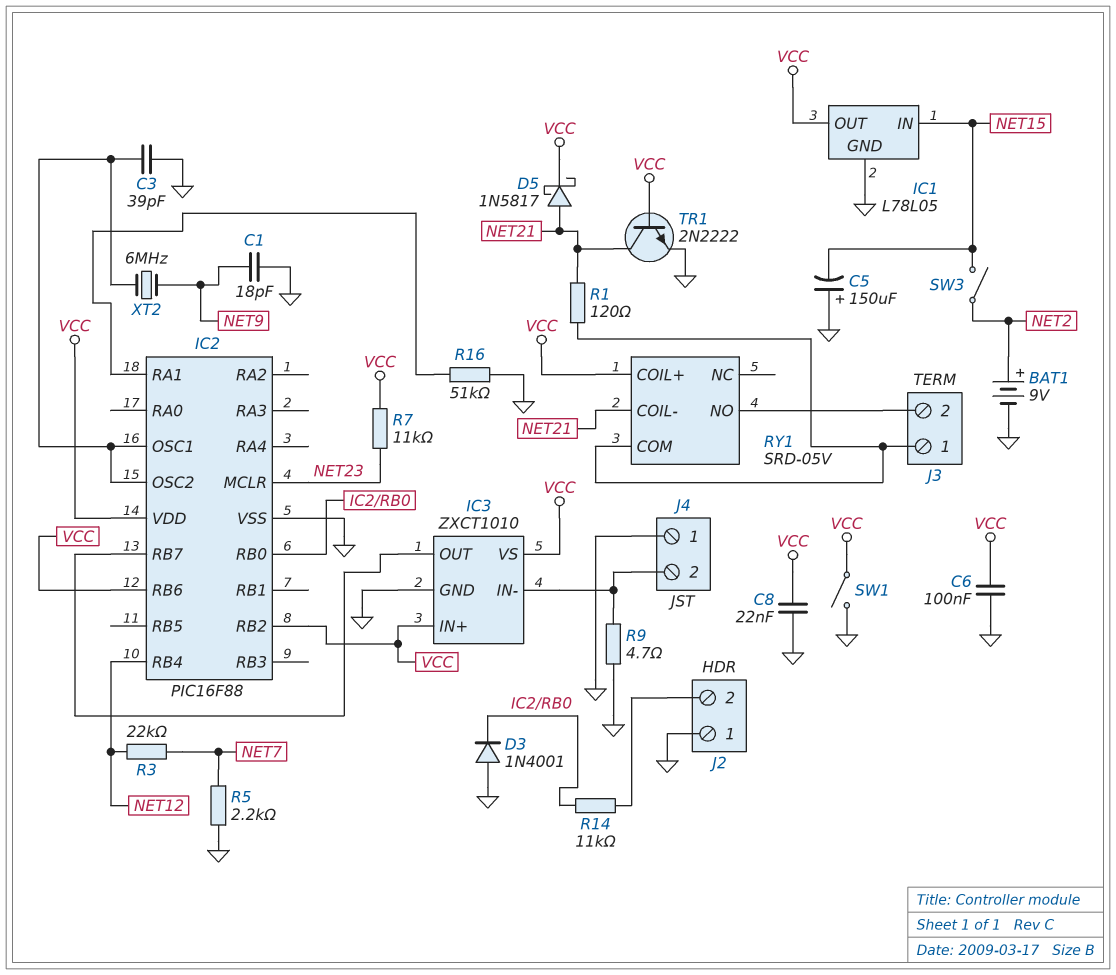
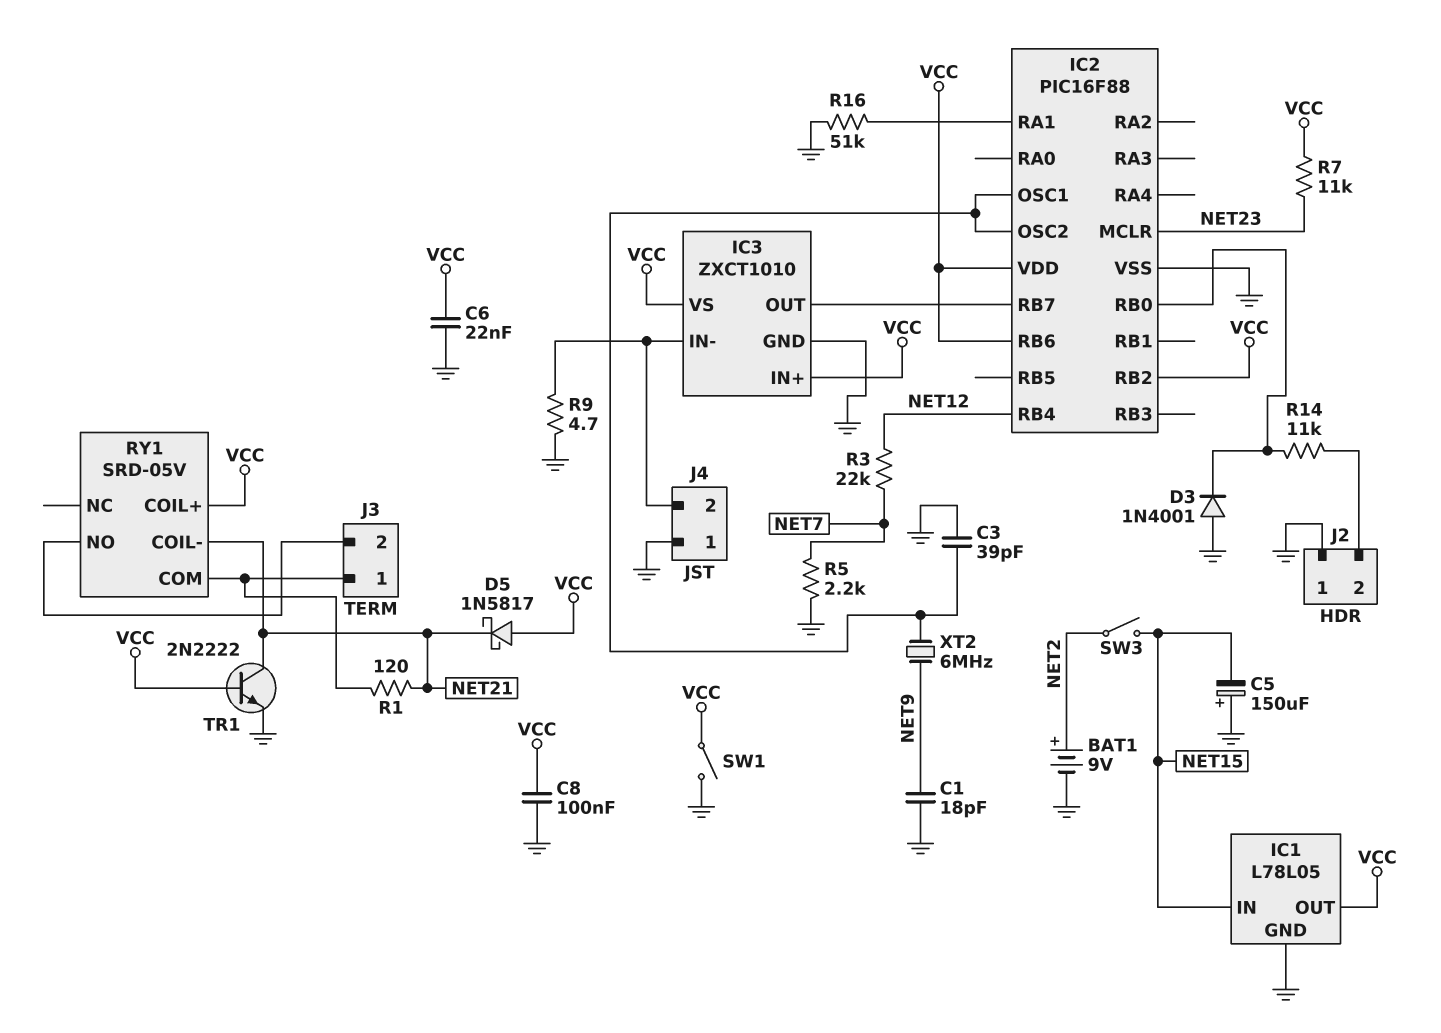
C6: 100nF (GND, VCC) -> 22nF (GND, VCC)
C8: 22nF (GND, VCC) -> 100nF (GND, VCC)
D5: schottky 1N5817 (A NET21, K VCC) -> schottky 1N5817 (A VCC, K NET21)

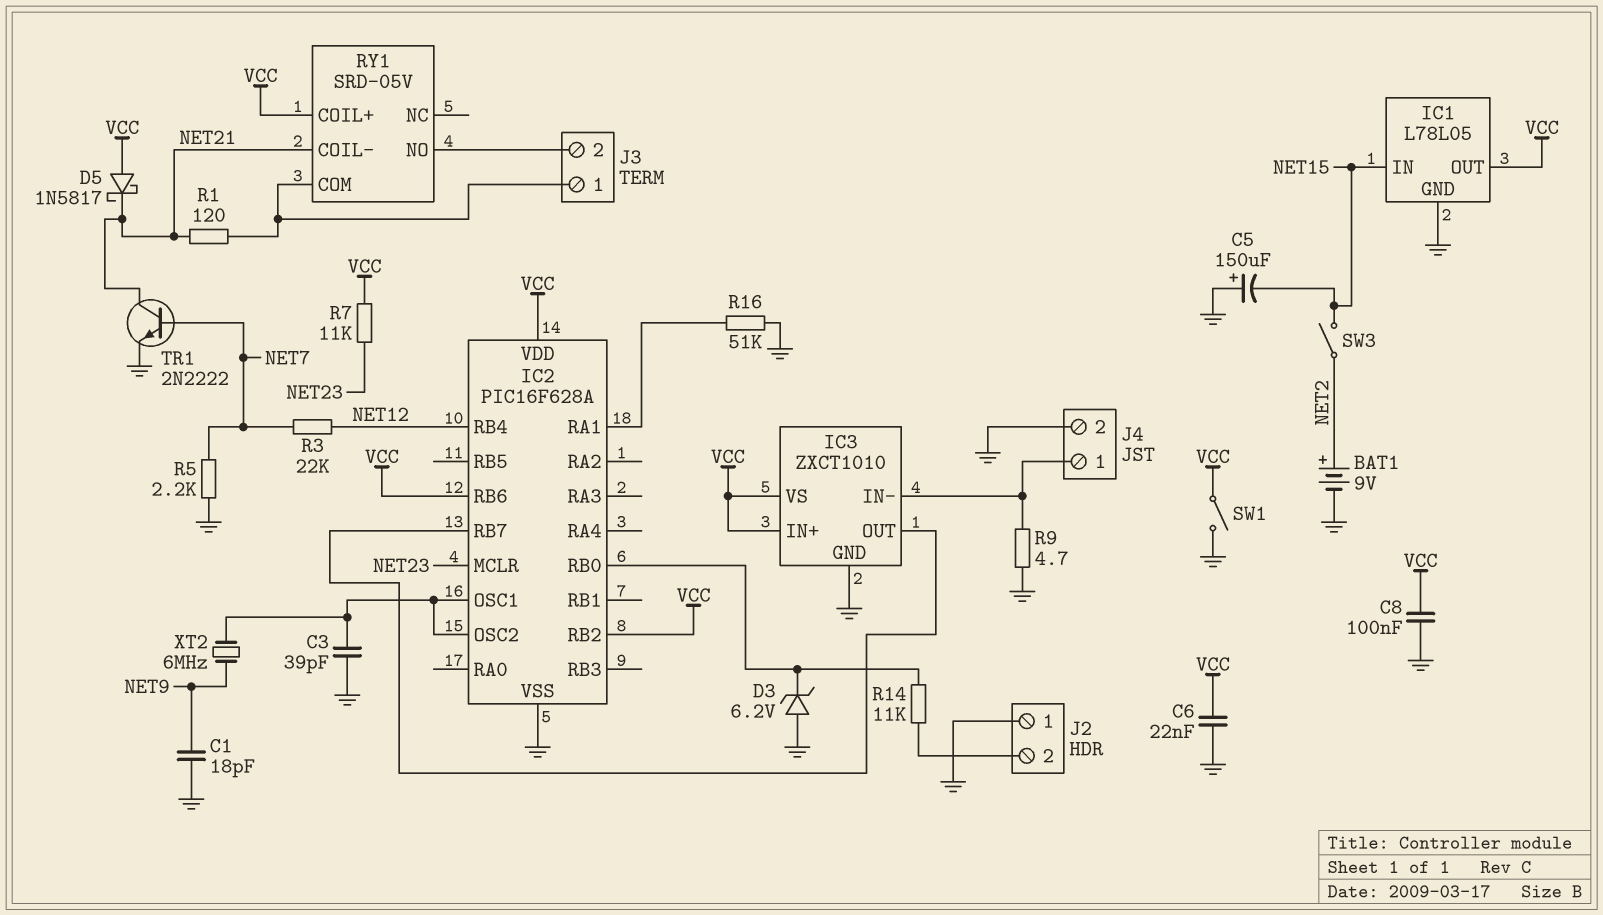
D3: diode 1N4001 (A GND, K IC2/RB0) -> zener 6.2V (A GND, K IC2/RB0)
IC2: PIC16F88 -> PIC16F628A
J4 pin 1: GND -> IC3/IN-
J4 pin 2: IC3/IN- -> GND
TR1: NPN 2N2222 (B VCC, C NET21, E GND) -> NPN 2N2222 (B NET7, C NET21, E GND)

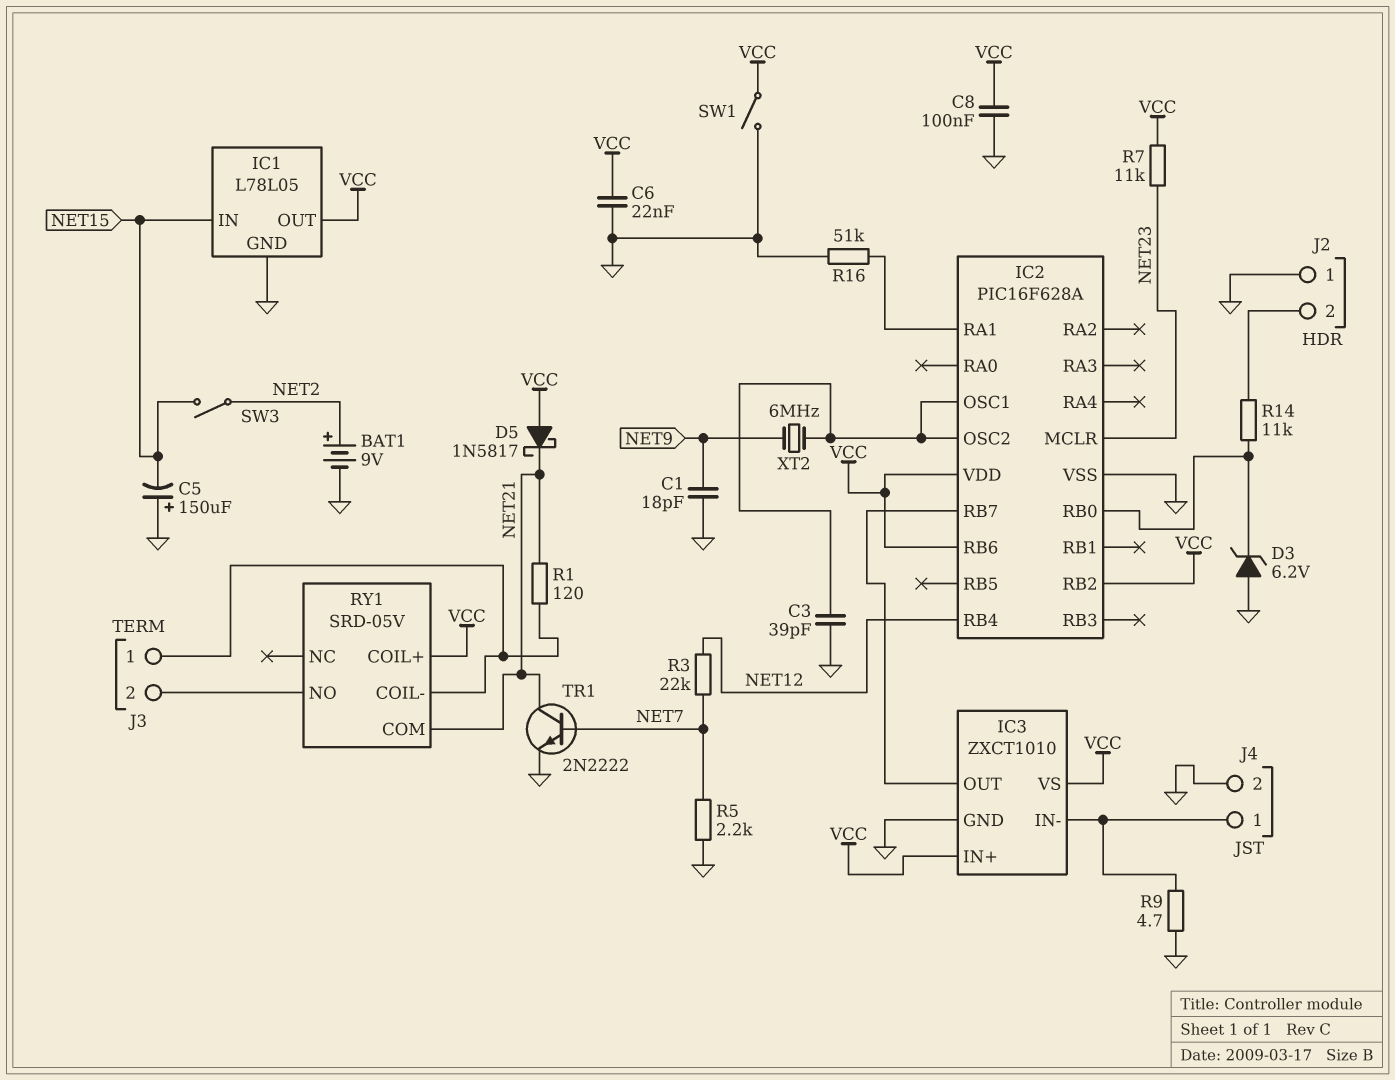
RY1 pin COIL-: NET21 -> J3/1
RY1 pin COM: J3/1 -> NET21

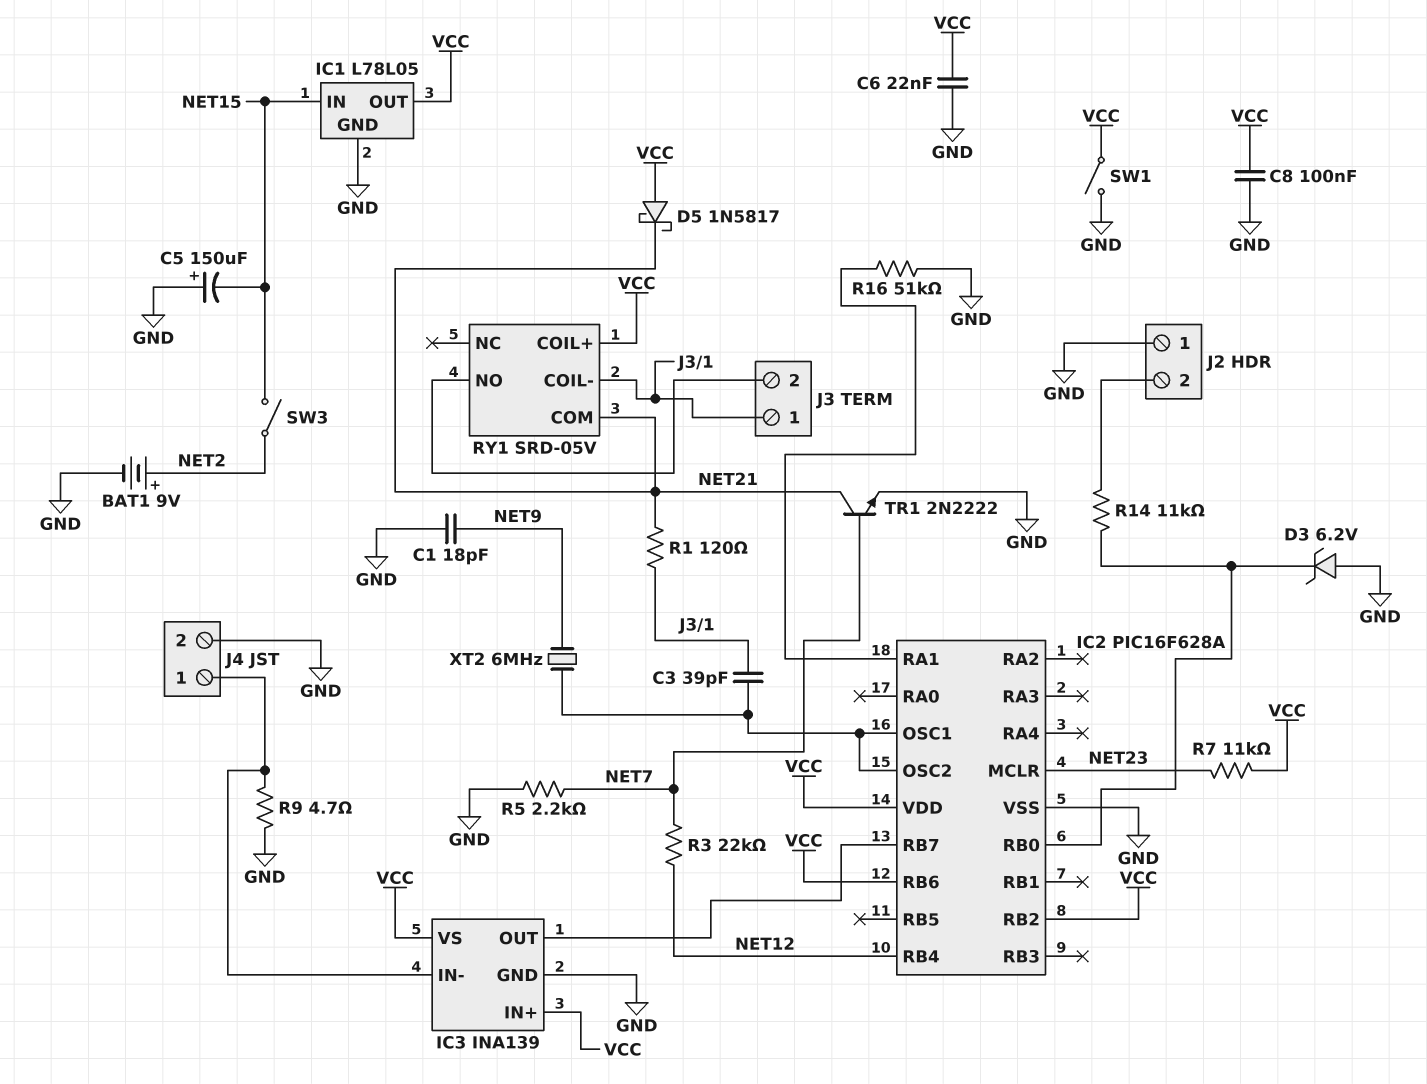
C3: 39pF (GND, IC2/OSC1) -> 39pF (IC2/OSC1, J3/1)
IC3: ZXCT1010 -> INA139

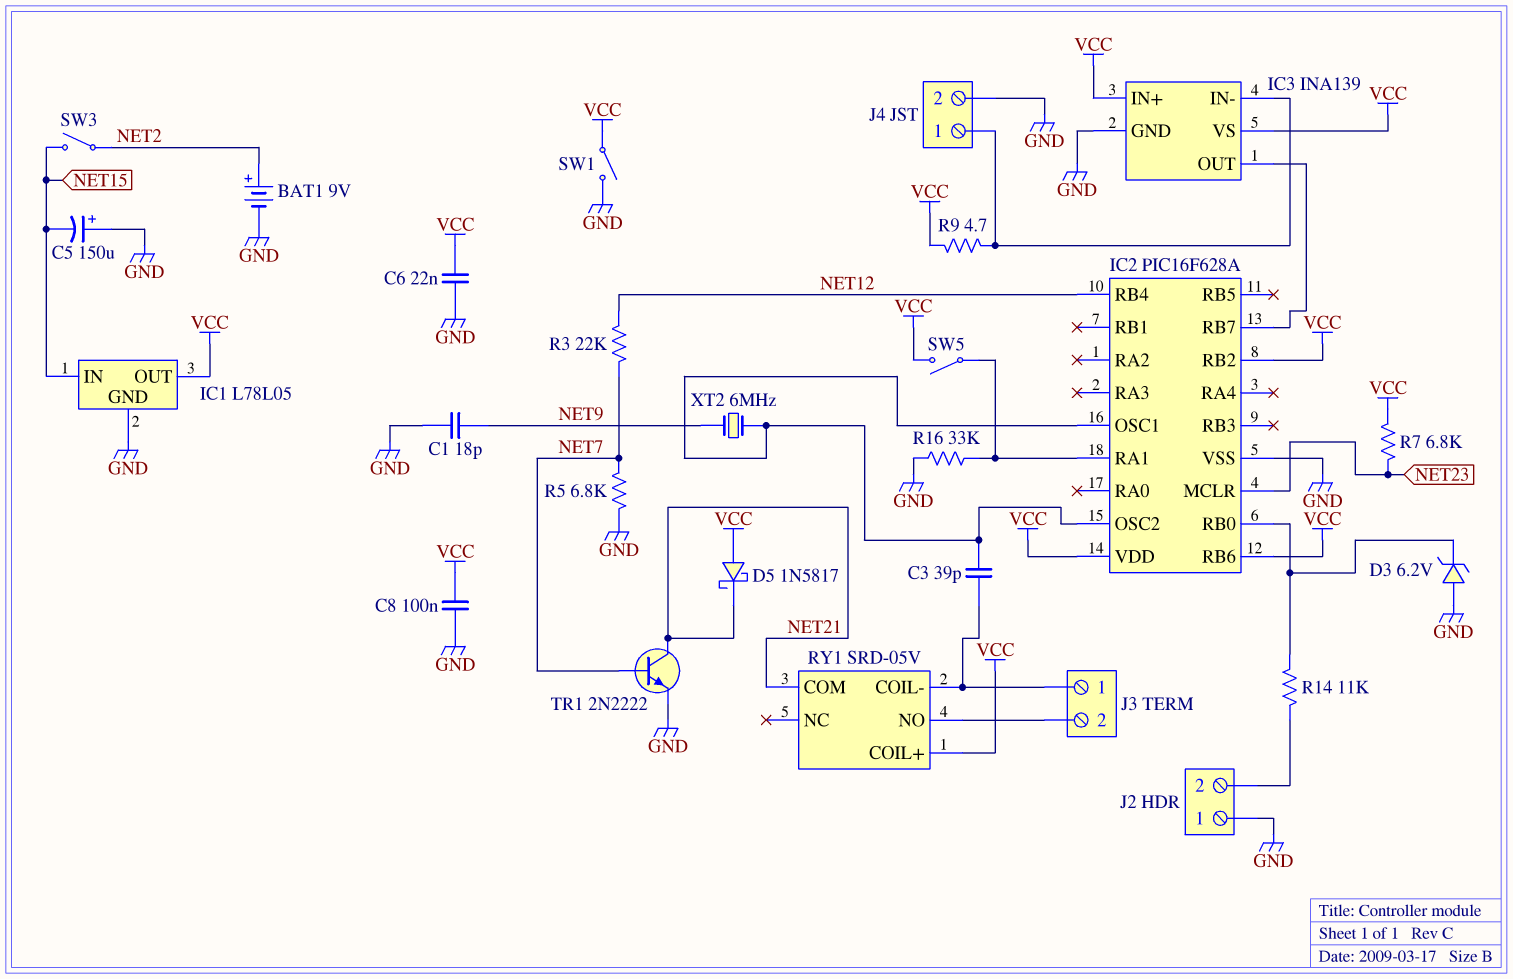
R1: 120 (J3/1, NET21) -> none
R5: 2.2k (GND, NET7) -> 6.8k (GND, NET7)
R7: 11k (NET23, VCC) -> 6.8k (NET23, VCC)
R9: 4.7 (GND, IC3/IN-) -> 4.7 (IC3/IN-, VCC)
R16: 51k (GND, IC2/RA1) -> 33k (GND, IC2/RA1)
SW5: none -> switch (IC2/RA1, VCC)

